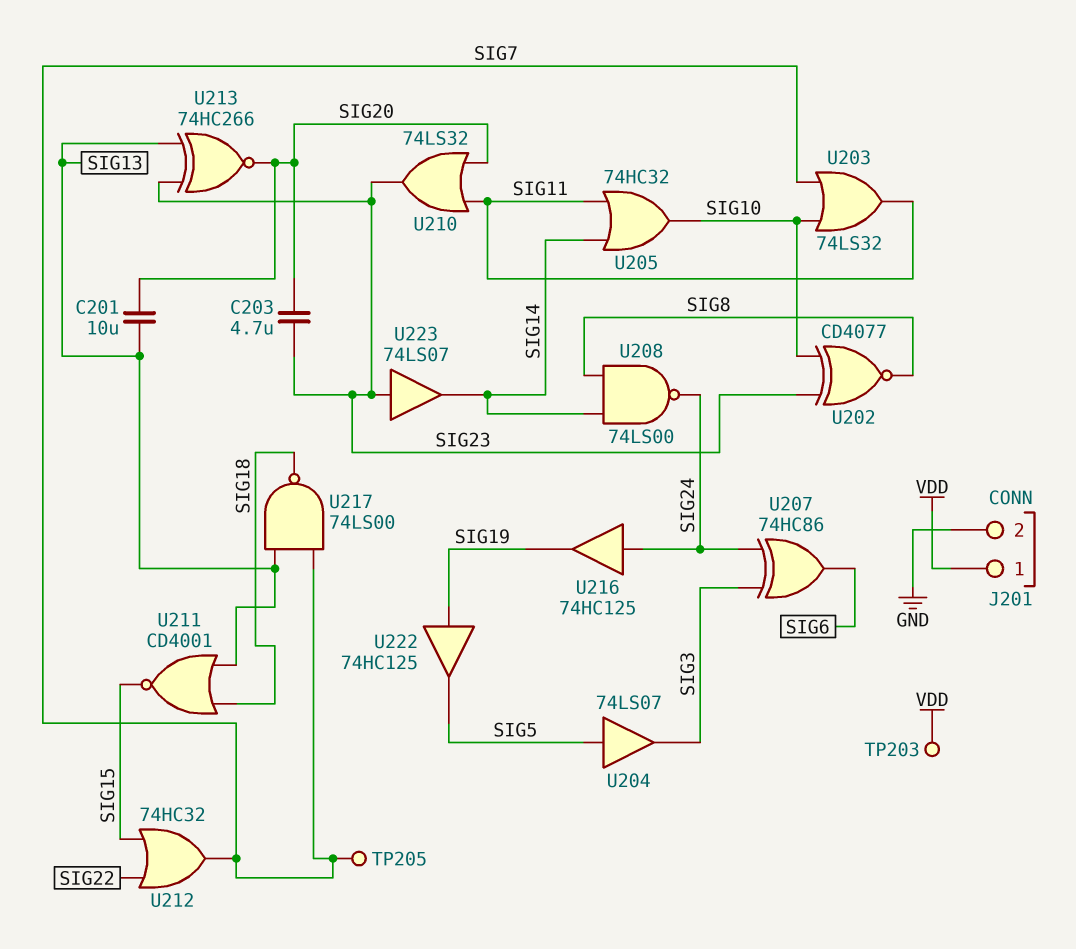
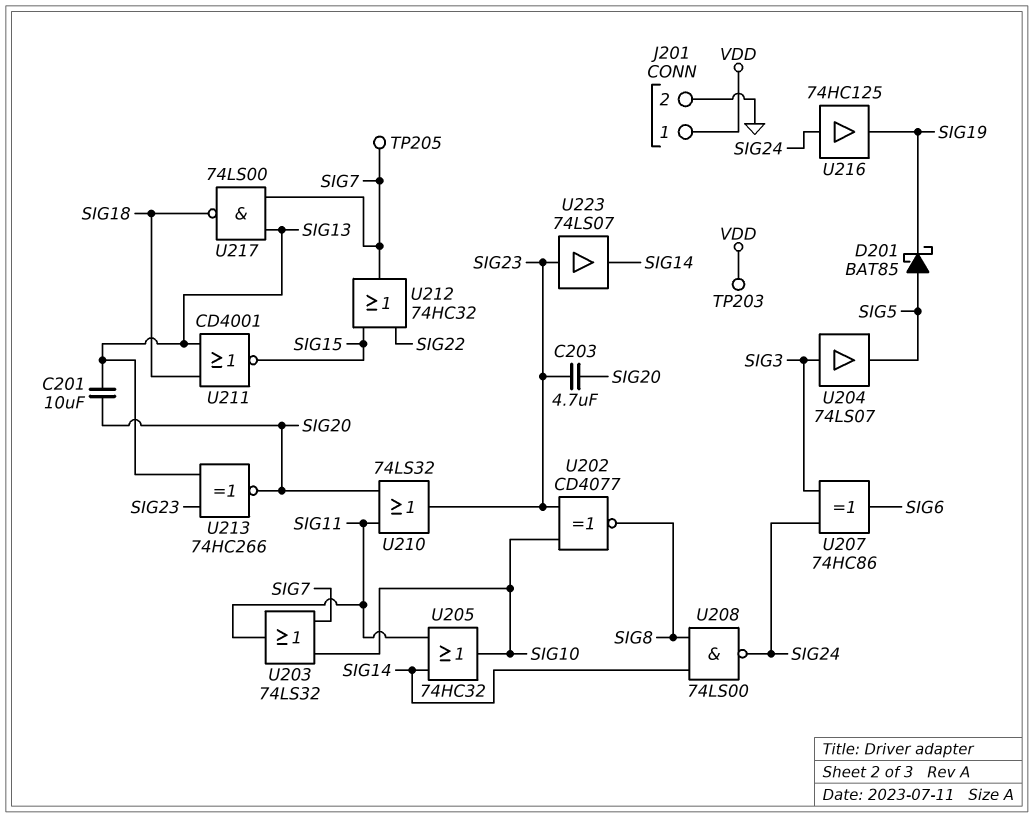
D201: none -> schottky BAT85 (A SIG5, K SIG19)
U204: buffer 74LS07 (in SIG5, out SIG3) -> buffer 74LS07 (in SIG3, out SIG5)
U222: buffer 74HC125 (in SIG19, out SIG5) -> none

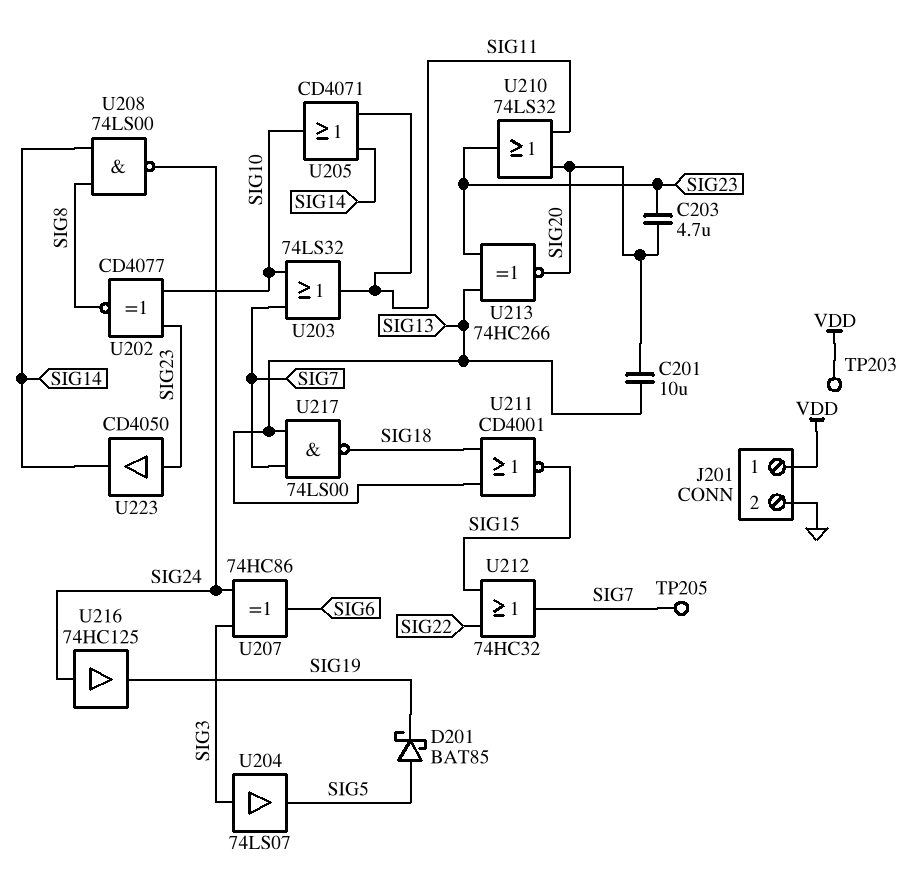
U205: OR 74HC32 (in SIG11, in SIG14, out SIG10) -> OR CD4071 (in SIG11, in SIG14, out SIG10)
U223: buffer 74LS07 (in SIG23, out SIG14) -> buffer CD4050 (in SIG23, out SIG14)

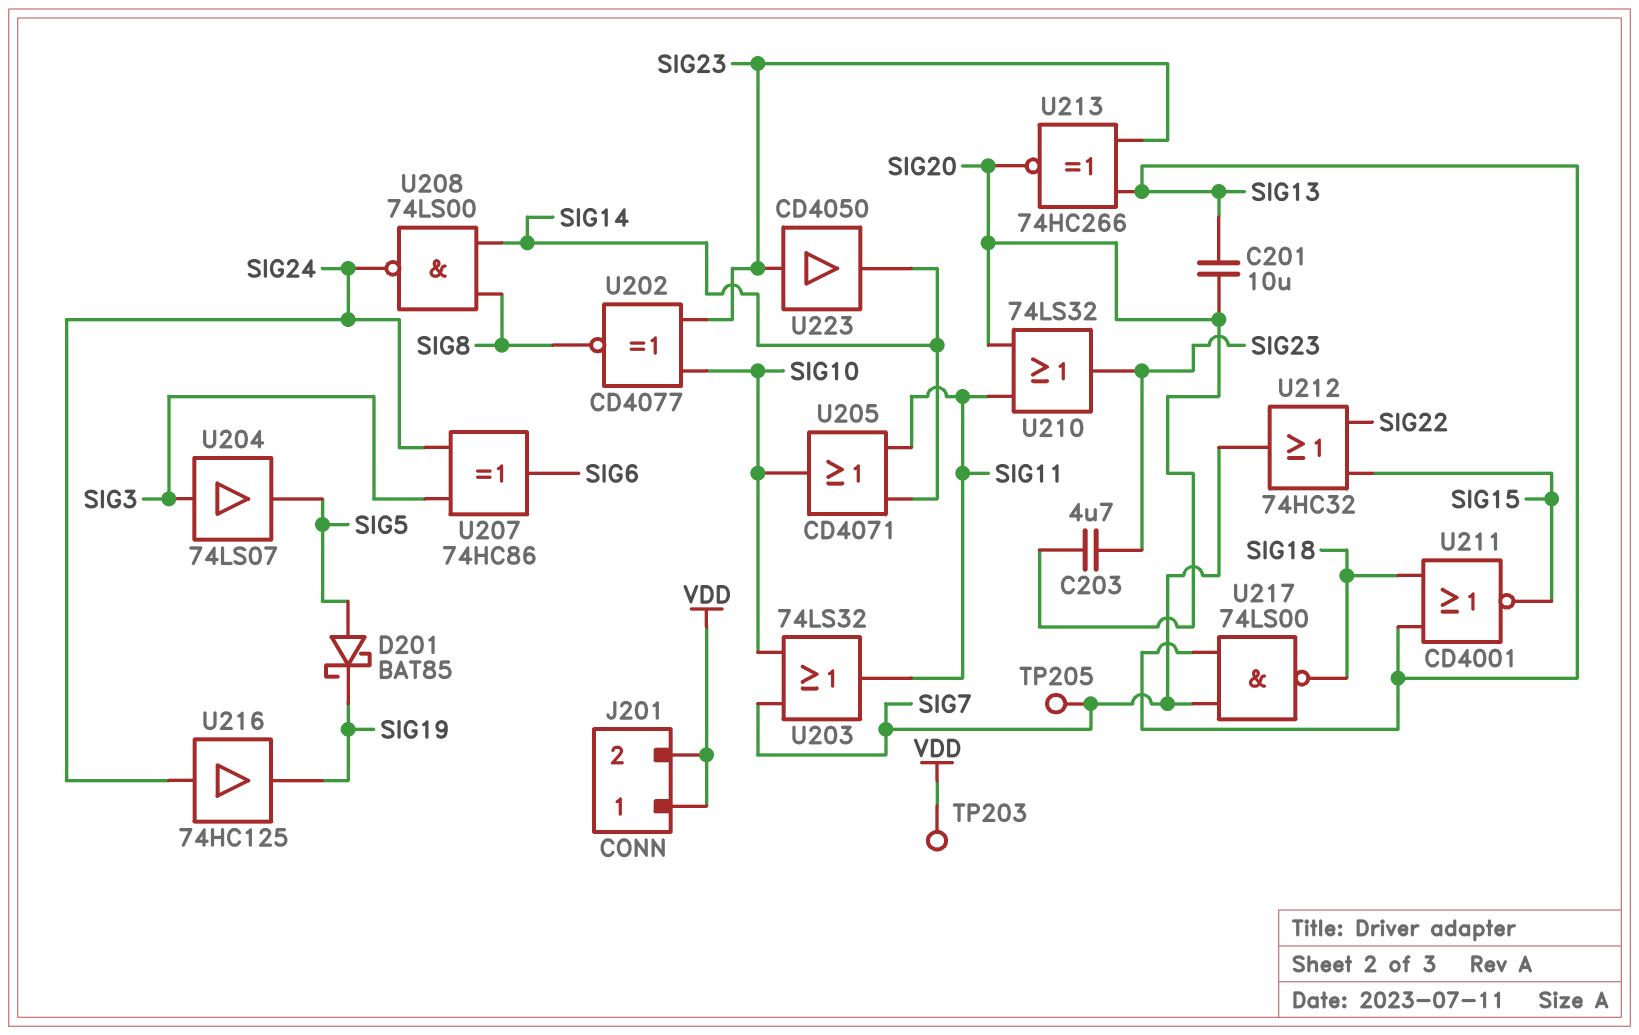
J201 pin 2: GND -> VDD

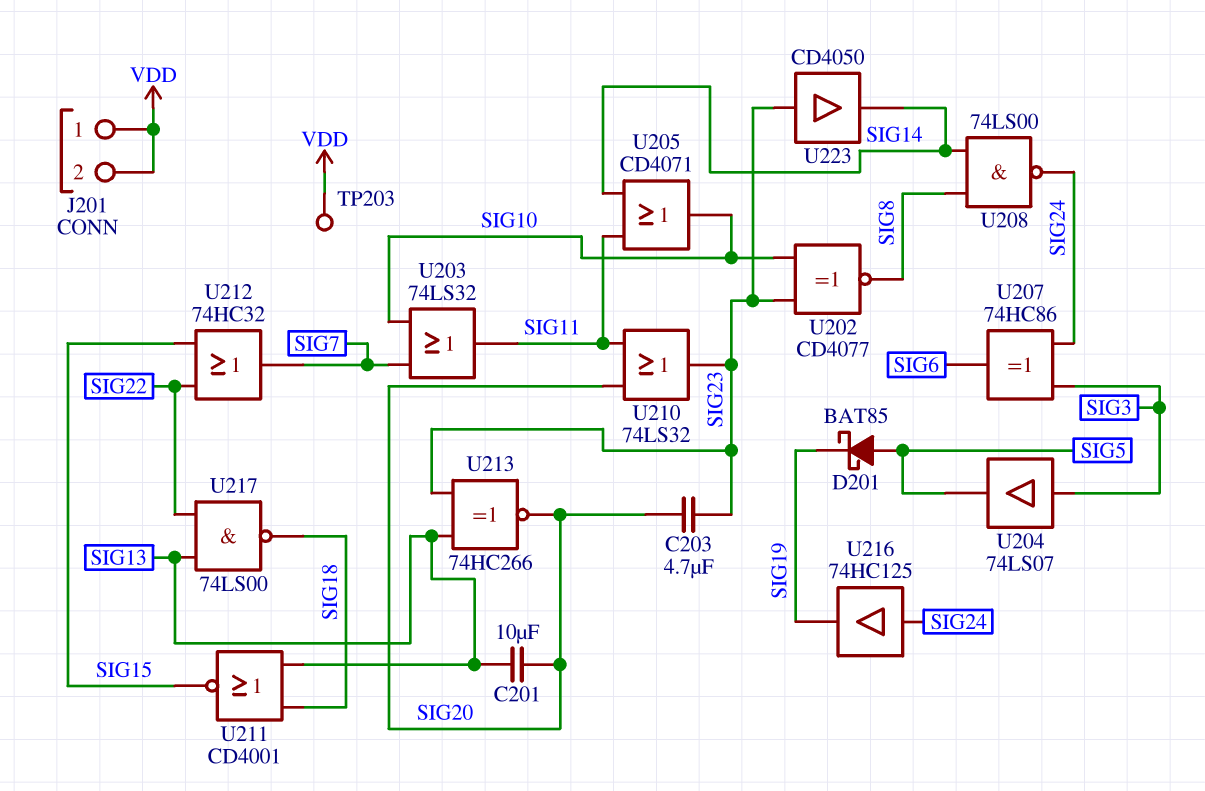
TP205: test point (SIG7) -> none
U217: NAND 74LS00 (in SIG7, in SIG13, out SIG18) -> NAND 74LS00 (in SIG13, in SIG22, out SIG18)

